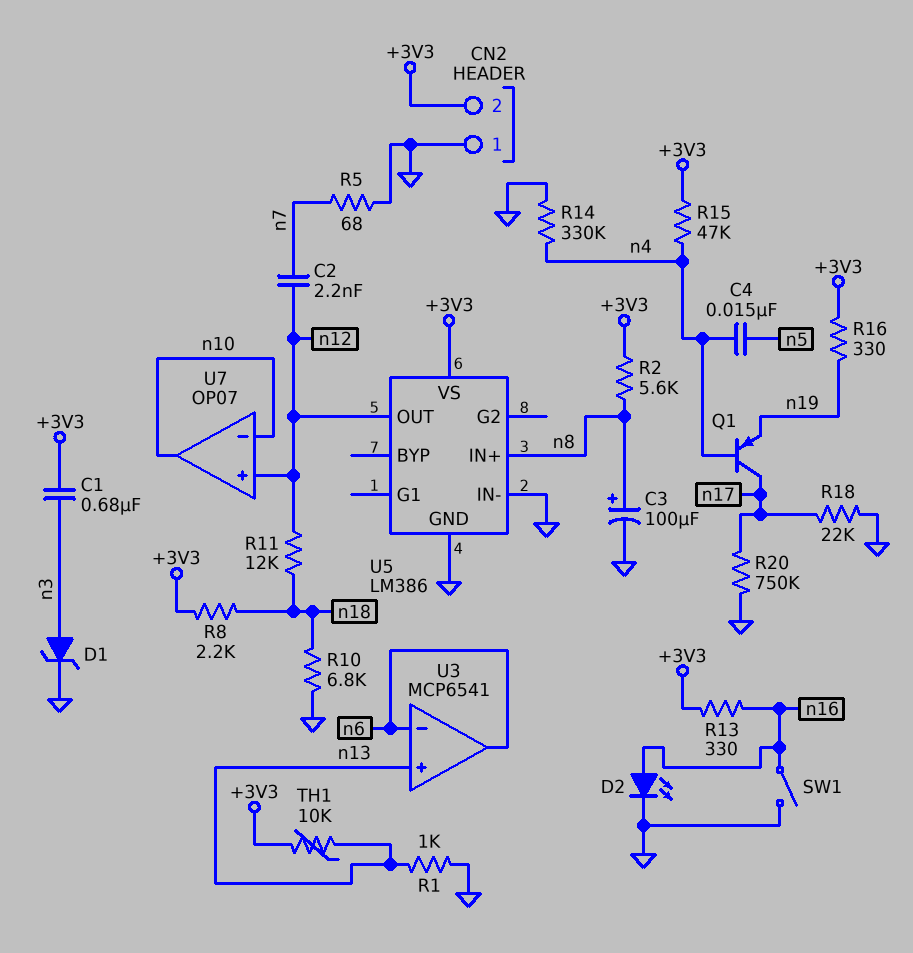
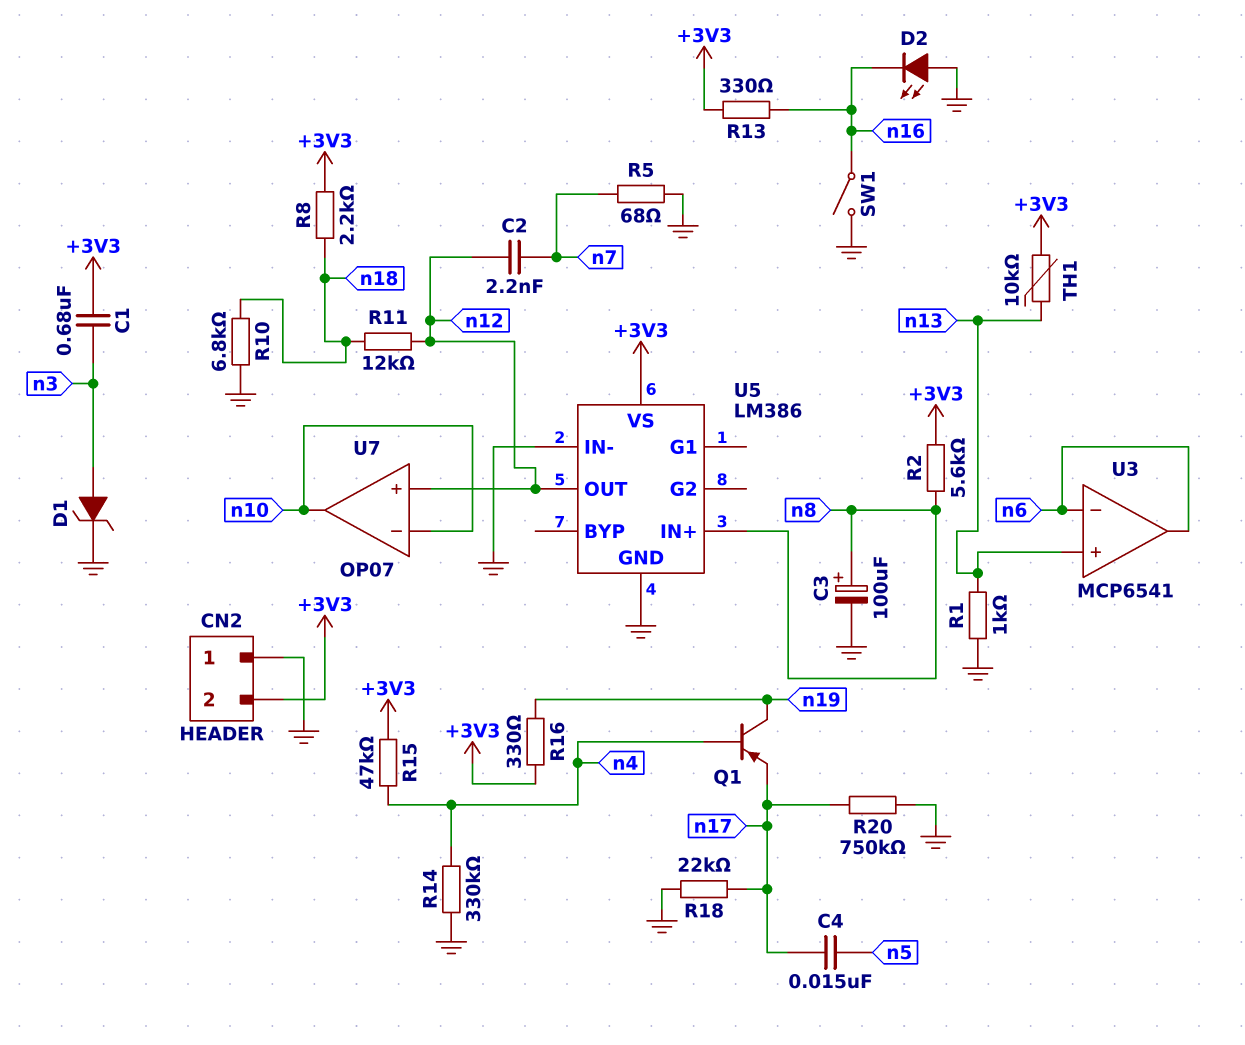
C4: 15nF (n4, n5) -> 15nF (n5, n17)
D2: LED (A n16, K GND) -> LED (A GND, K n16)
Q1: PNP (B n4, C n17, E n19) -> PNP (B n4, C n19, E n17)

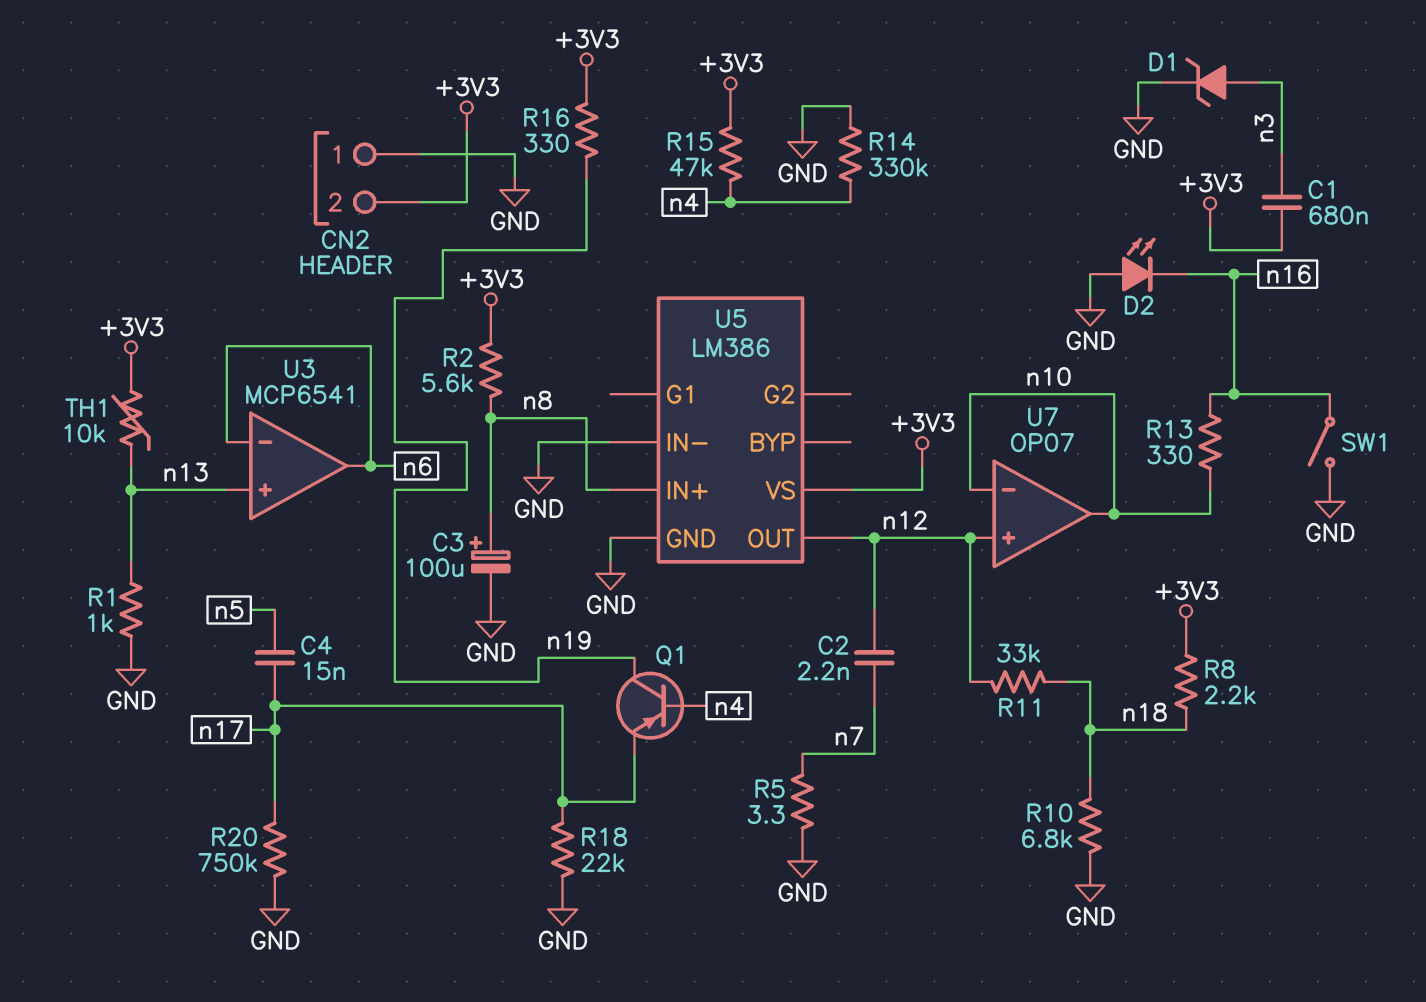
R5: 68 (GND, n7) -> 3.3 (GND, n7)
R11: 12k (n12, n18) -> 33k (n12, n18)
R13: 330 (+3V3, n16) -> 330 (n10, n16)

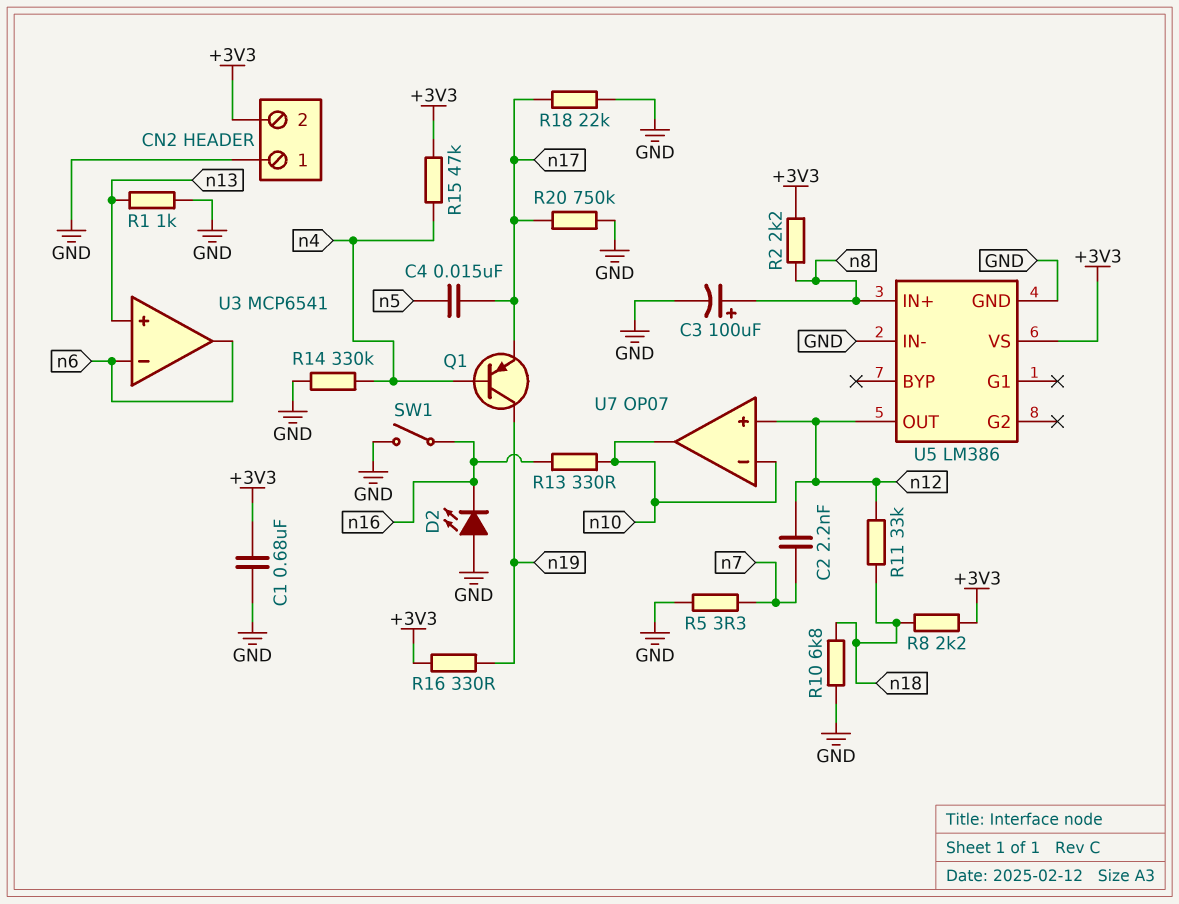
C1: 680nF (+3V3, n3) -> 680nF (+3V3, GND)
D1: zener (A n3, K GND) -> none
R2: 5.6k (+3V3, n8) -> 2.2k (+3V3, n8)
TH1: 10k (+3V3, n13) -> none

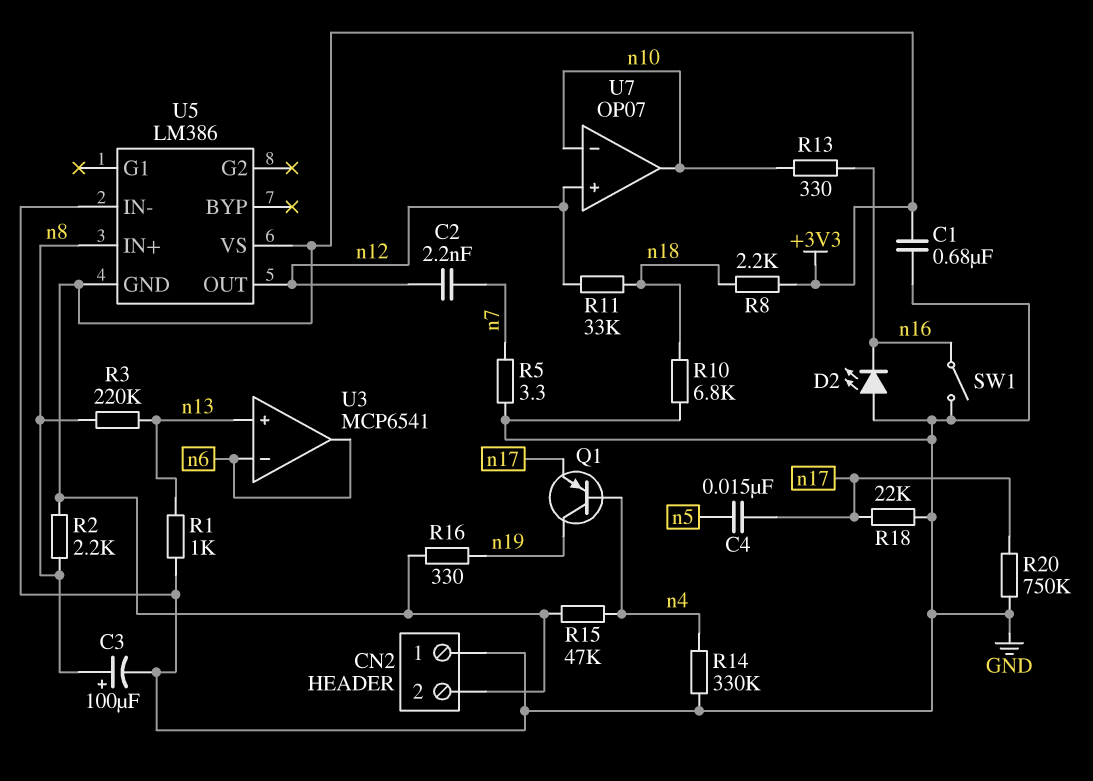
R3: none -> 220k (n8, n13)
U5 pin GND: GND -> +3V3

